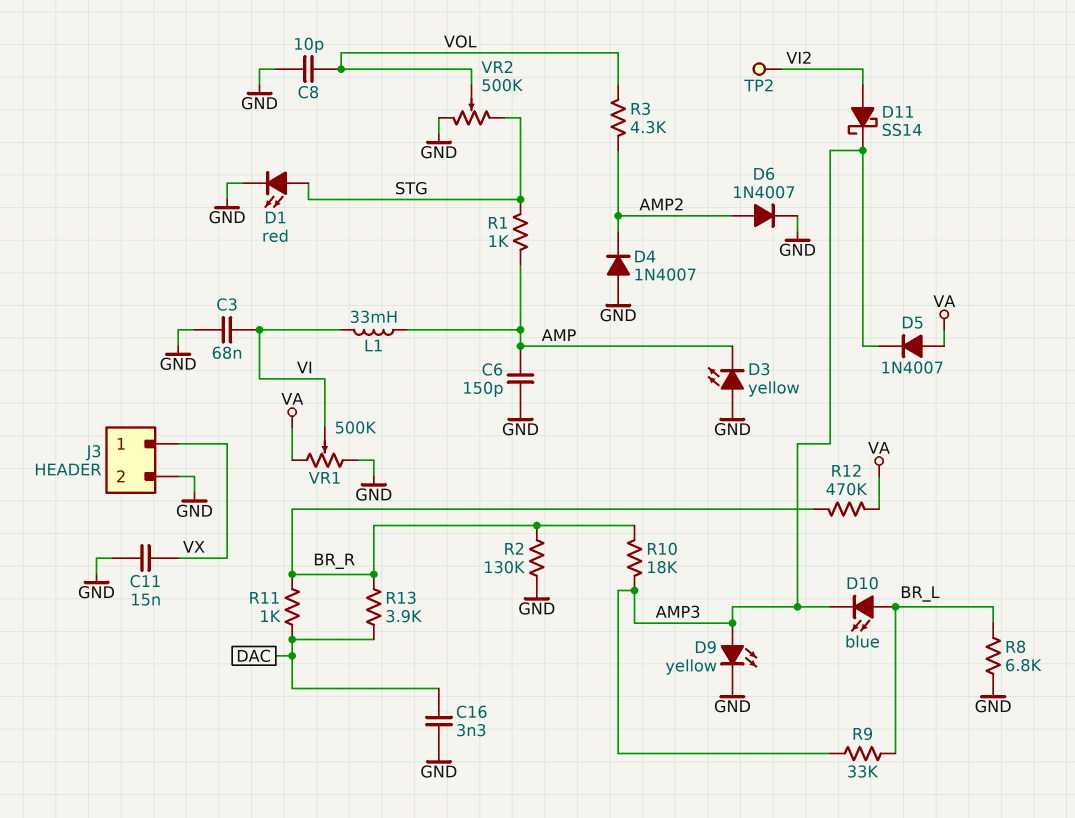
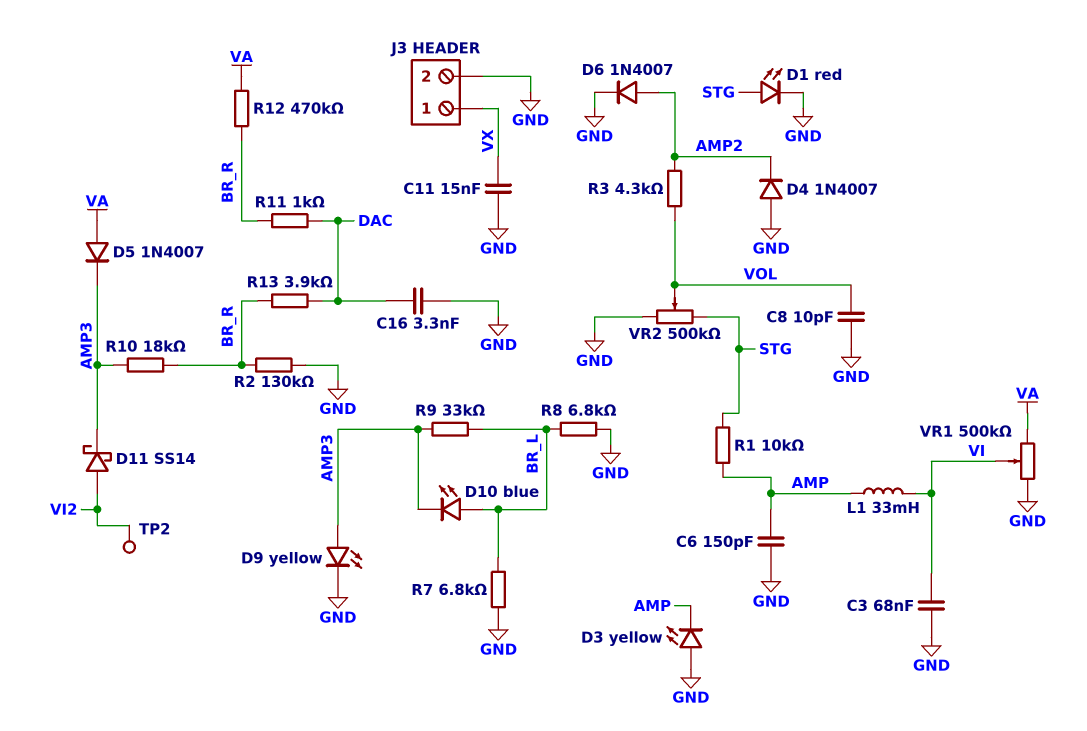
R1: 1k (AMP, STG) -> 10k (AMP, STG)
R7: none -> 6.8k (BR_L, GND)

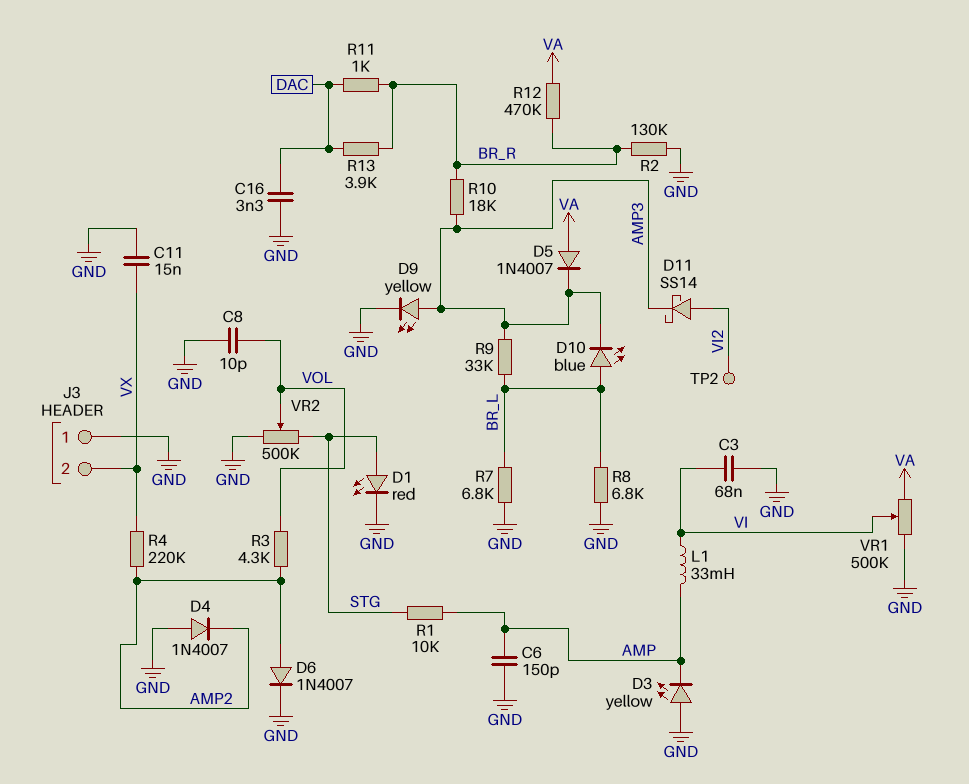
J3 pin 1: VX -> GND
J3 pin 2: GND -> VX
R4: none -> 220k (AMP2, VX)

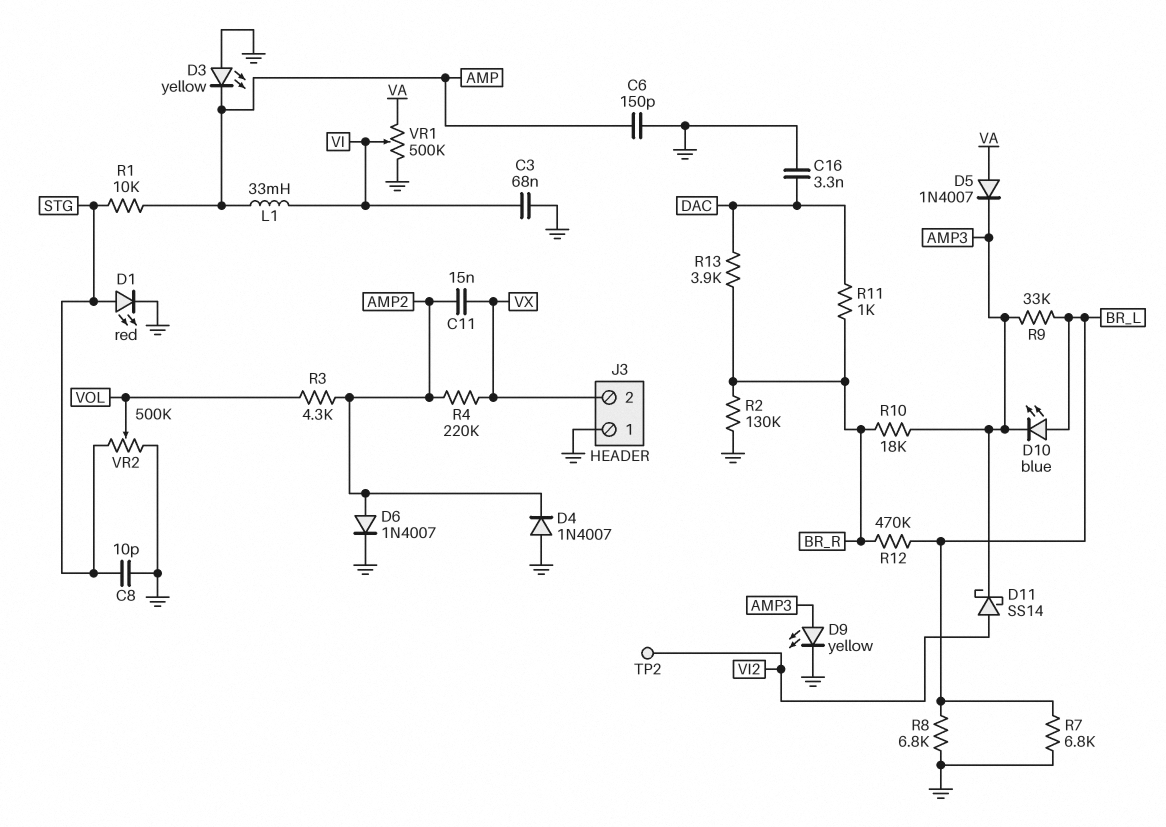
C8: 10pF (GND, VOL) -> 10pF (GND, STG)
C11: 15nF (GND, VX) -> 15nF (AMP2, VX)
R12: 470k (BR_R, VA) -> 470k (BR_L, BR_R)

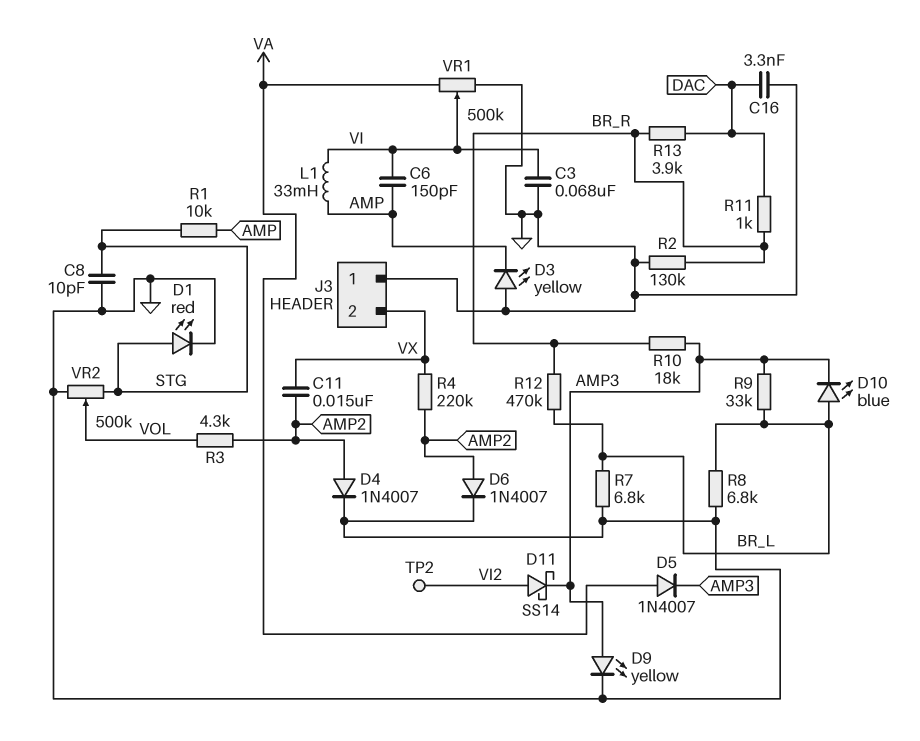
C6: 150pF (AMP, GND) -> 150pF (AMP, VI)
D4: diode 1N4007 (A GND, K AMP2) -> diode 1N4007 (A AMP2, K GND)

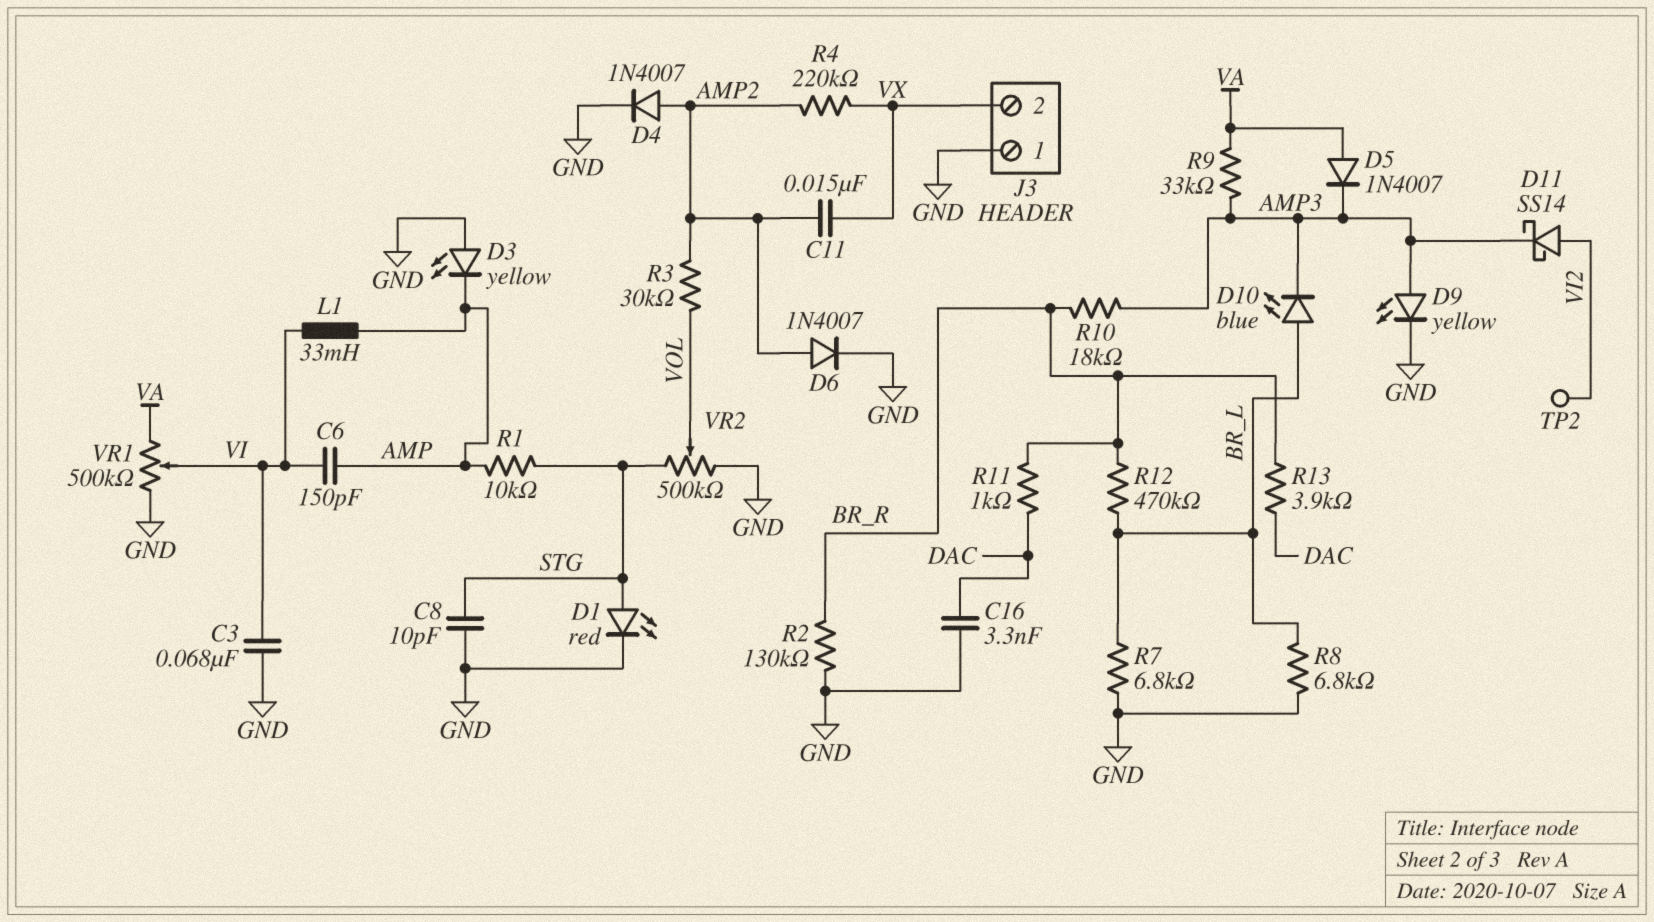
R3: 4.3k (AMP2, VOL) -> 30k (AMP2, VOL)
R9: 33k (AMP3, BR_L) -> 33k (AMP3, VA)

